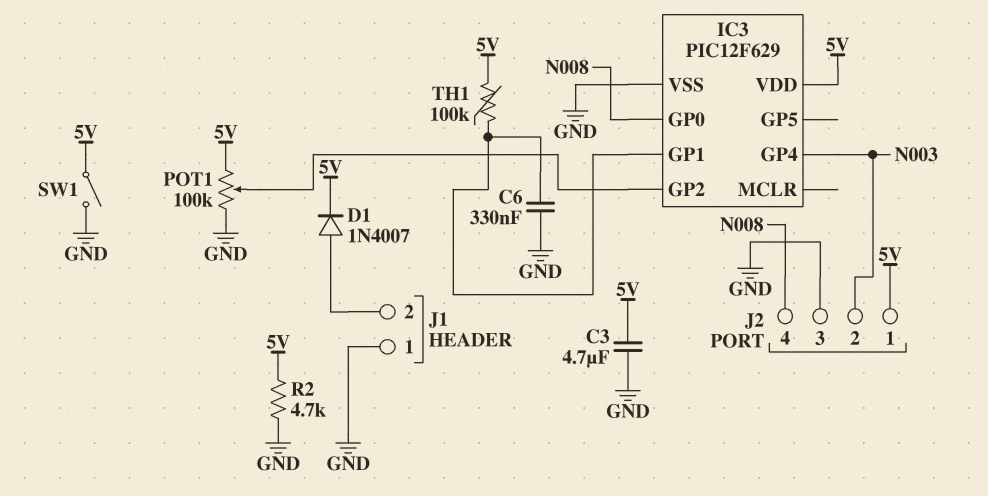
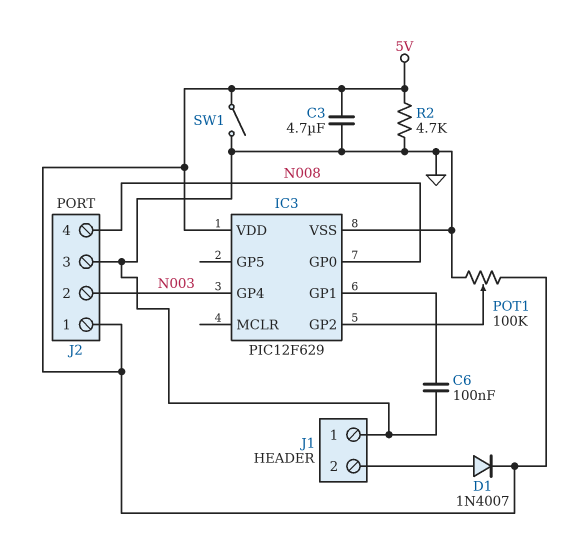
C6: 330nF (GND, IC3/GP1) -> 100nF (GND, IC3/GP1)
TH1: 100k (5V, IC3/GP1) -> none

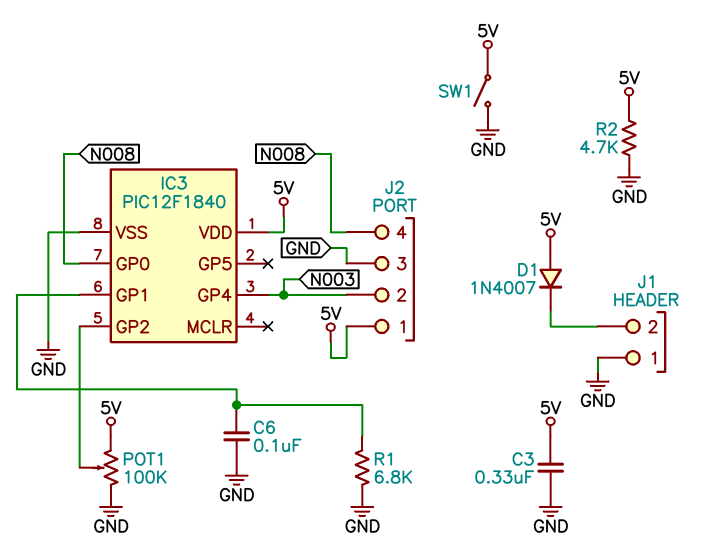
C3: 4.7uF (5V, GND) -> 330nF (5V, GND)
D1: diode 1N4007 (A J1/2, K 5V) -> diode 1N4007 (A 5V, K J1/2)
IC3: PIC12F629 -> PIC12F1840
R1: none -> 6.8k (GND, IC3/GP1)

